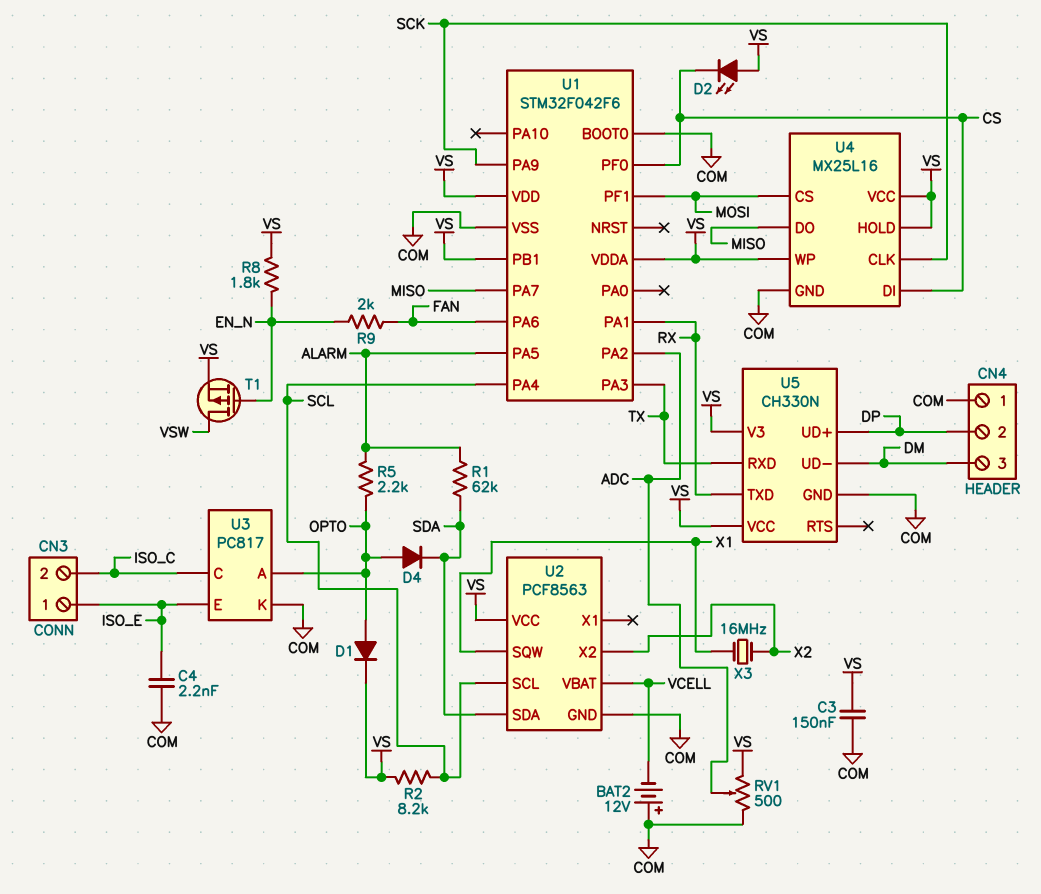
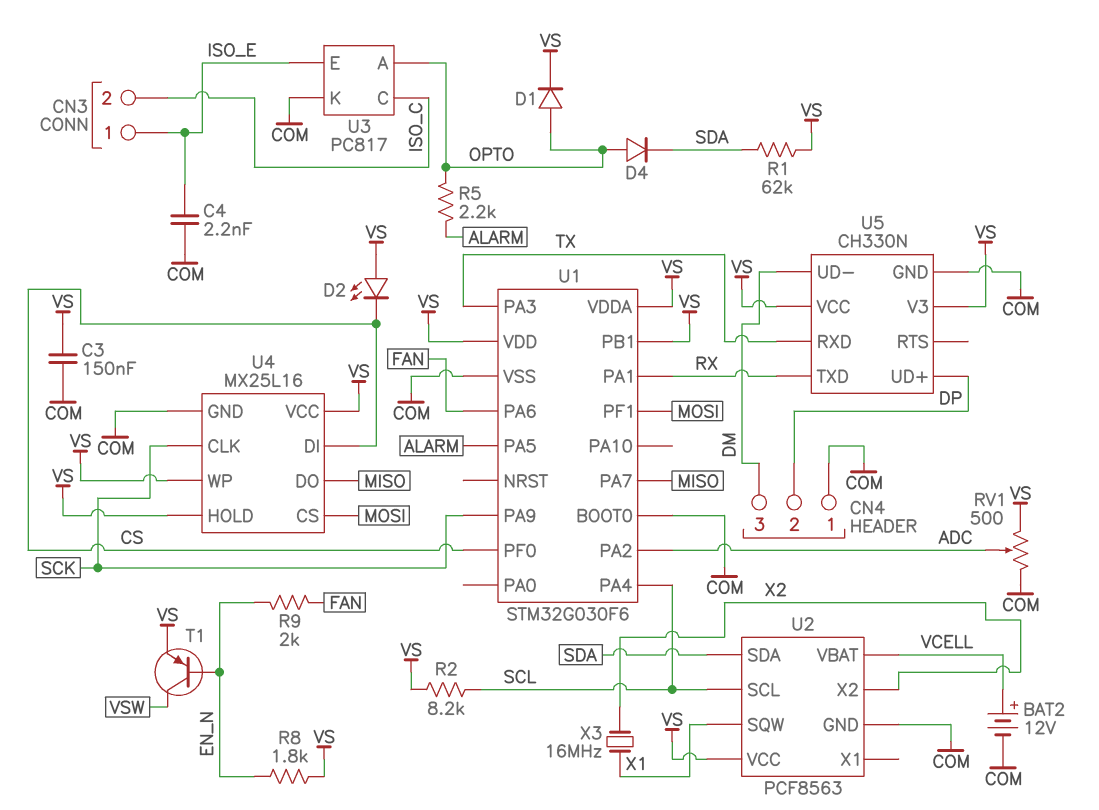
BAT2: 12V (plus COM, minus VCELL) -> 12V (plus VCELL, minus COM)
R1: 62k (ALARM, SDA) -> 62k (SDA, VS)
T1: PMOS (G EN_N, D VSW, S VS) -> PNP (B EN_N, C VSW, E VS)
U1: STM32F042F6 -> STM32G030F6

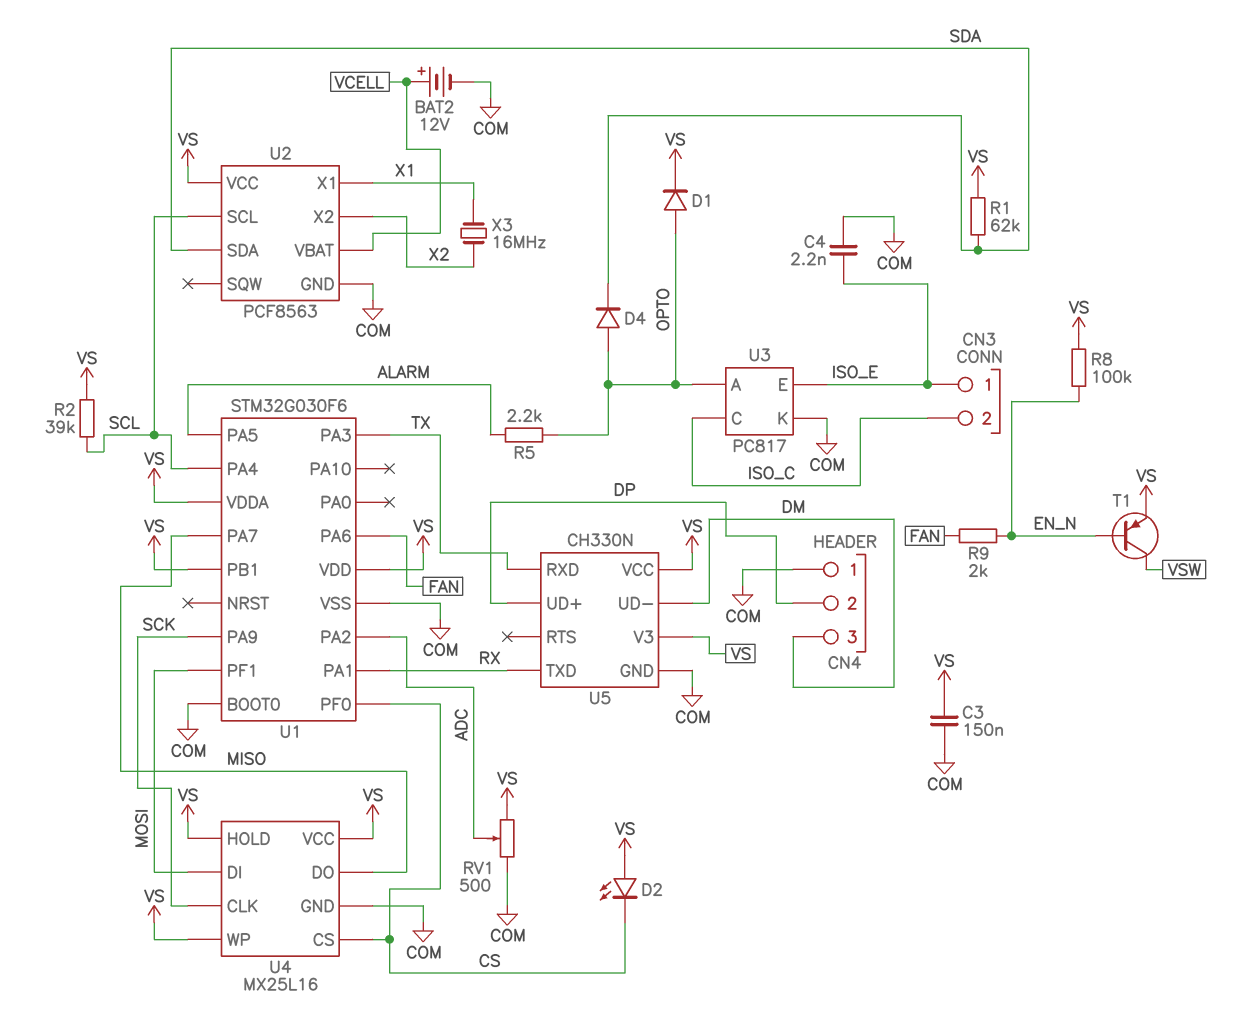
R2: 8.2k (SCL, VS) -> 39k (SCL, VS)
R8: 1.8k (EN_N, VS) -> 100k (EN_N, VS)
U2 pin SQW: X1 -> none
U2 pin X1: none -> X1
U4 pin CS: MOSI -> CS
U4 pin DI: CS -> MOSI

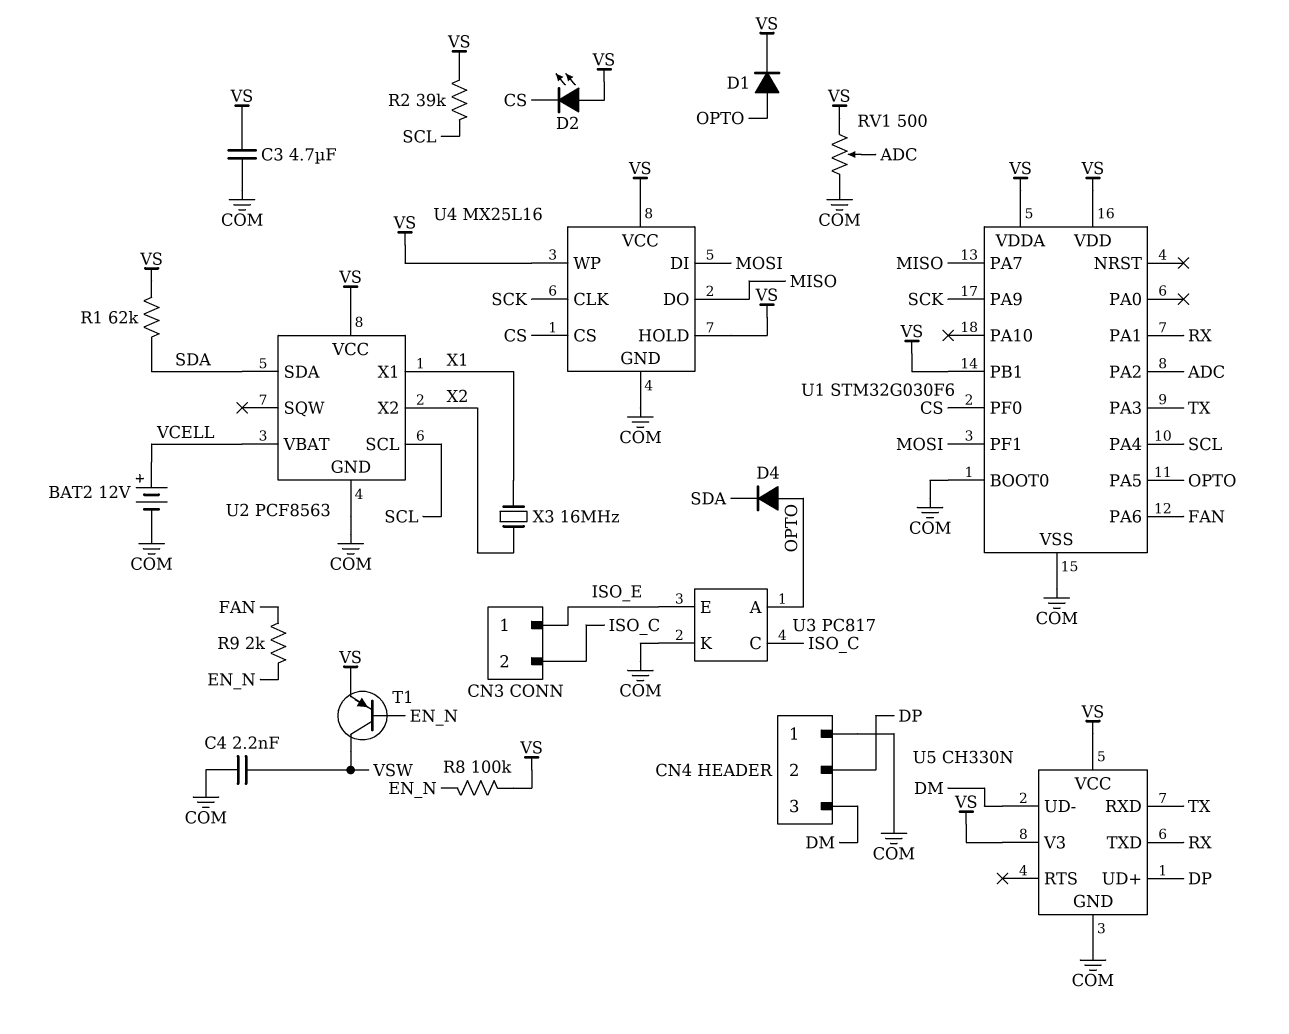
C3: 150nF (COM, VS) -> 4.7uF (COM, VS)
C4: 2.2nF (COM, ISO_E) -> 2.2nF (COM, VSW)
R5: 2.2k (ALARM, OPTO) -> none
U1 pin PA5: ALARM -> OPTO

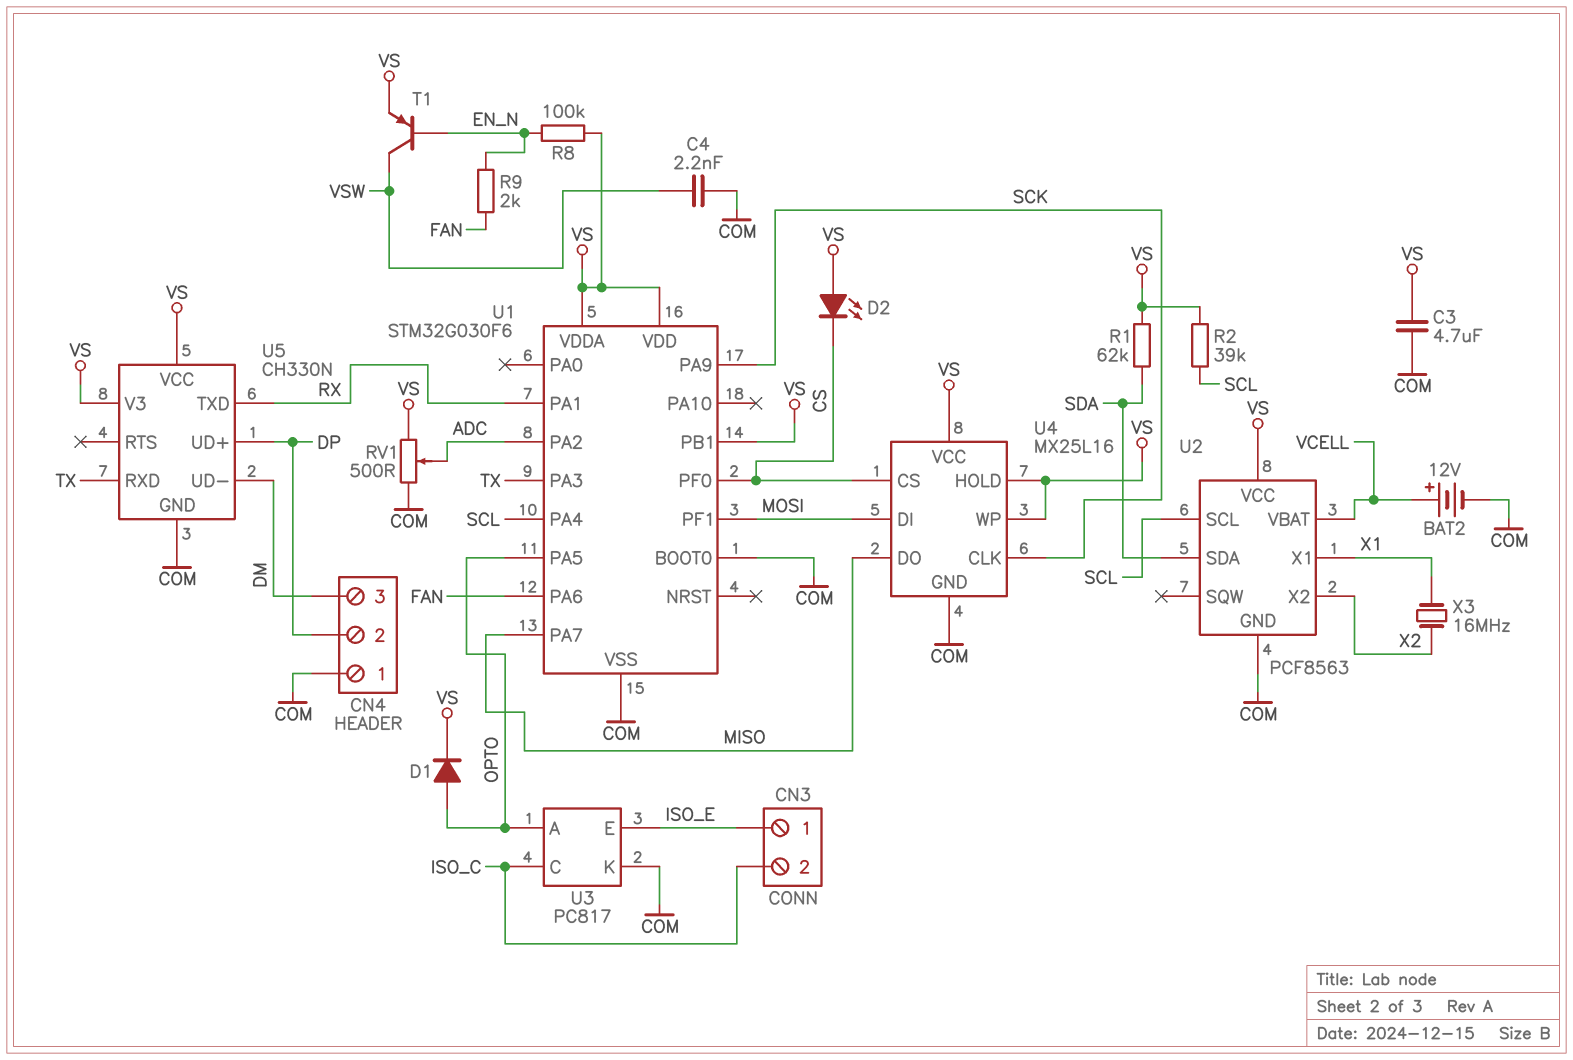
D4: diode (A OPTO, K SDA) -> none

